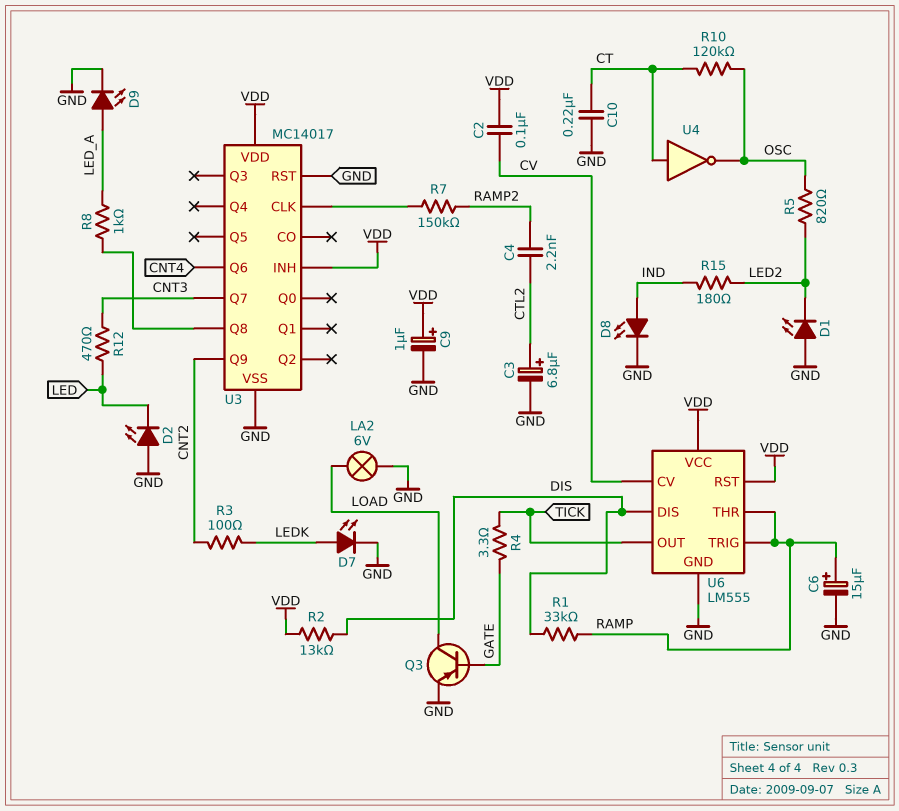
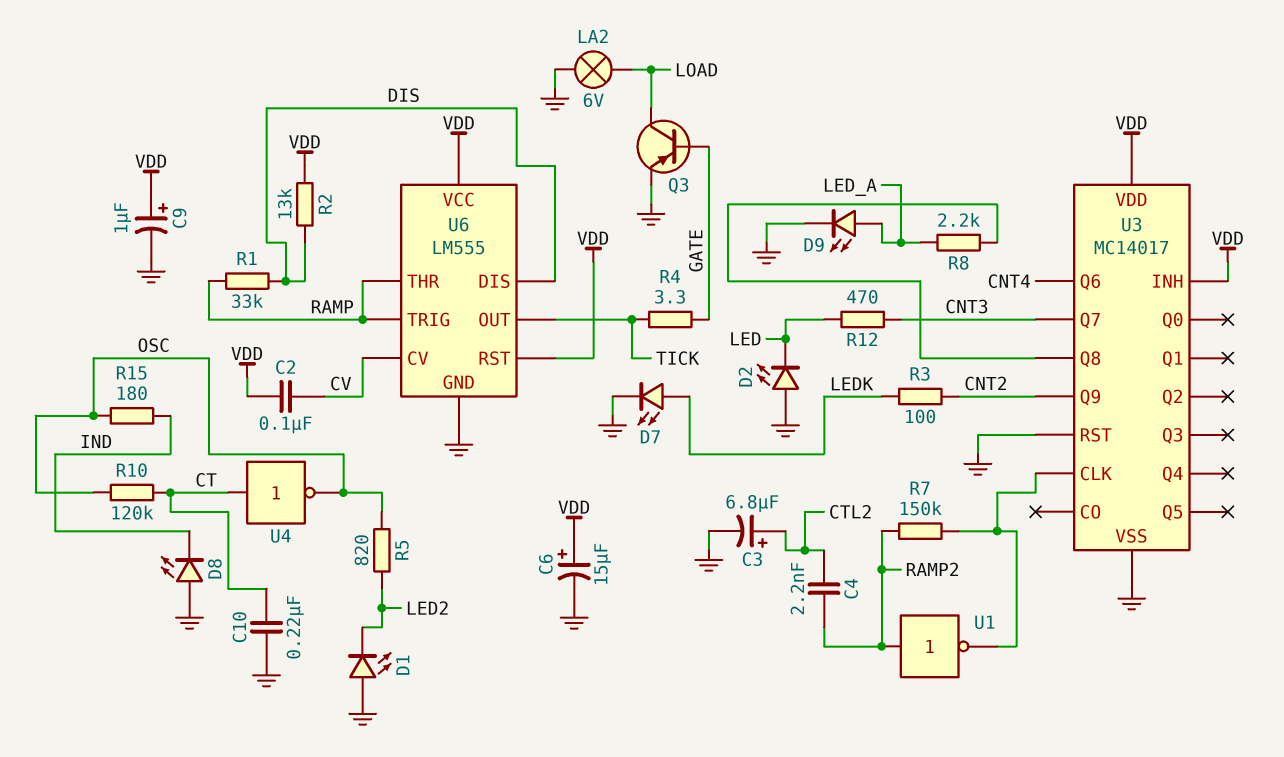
C6: 15uF (plus RAMP, minus GND) -> 15uF (plus VDD, minus GND)
D8: LED (A IND, K GND) -> LED (A GND, K IND)
R8: 1k (LED_A, U3/Q8) -> 2.2k (LED_A, U3/Q8)
R15: 180 (IND, LED2) -> 180 (IND, OSC)
U1: none -> NOT (in RAMP2, out U3/CLK)

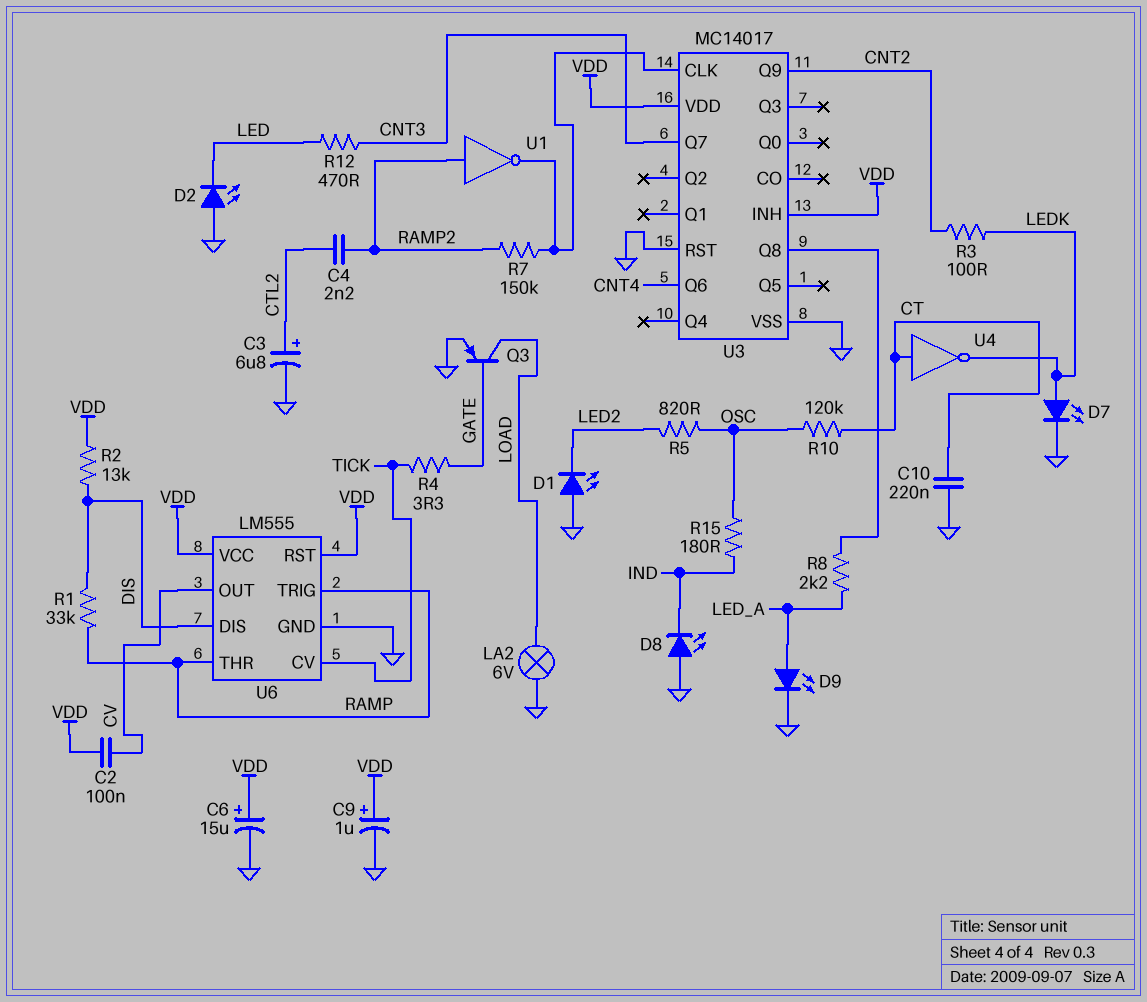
U4: NOT (in CT, out OSC) -> NOT (in CT, out LEDK)
U6 pin CV: CV -> TICK
U6 pin OUT: TICK -> CV

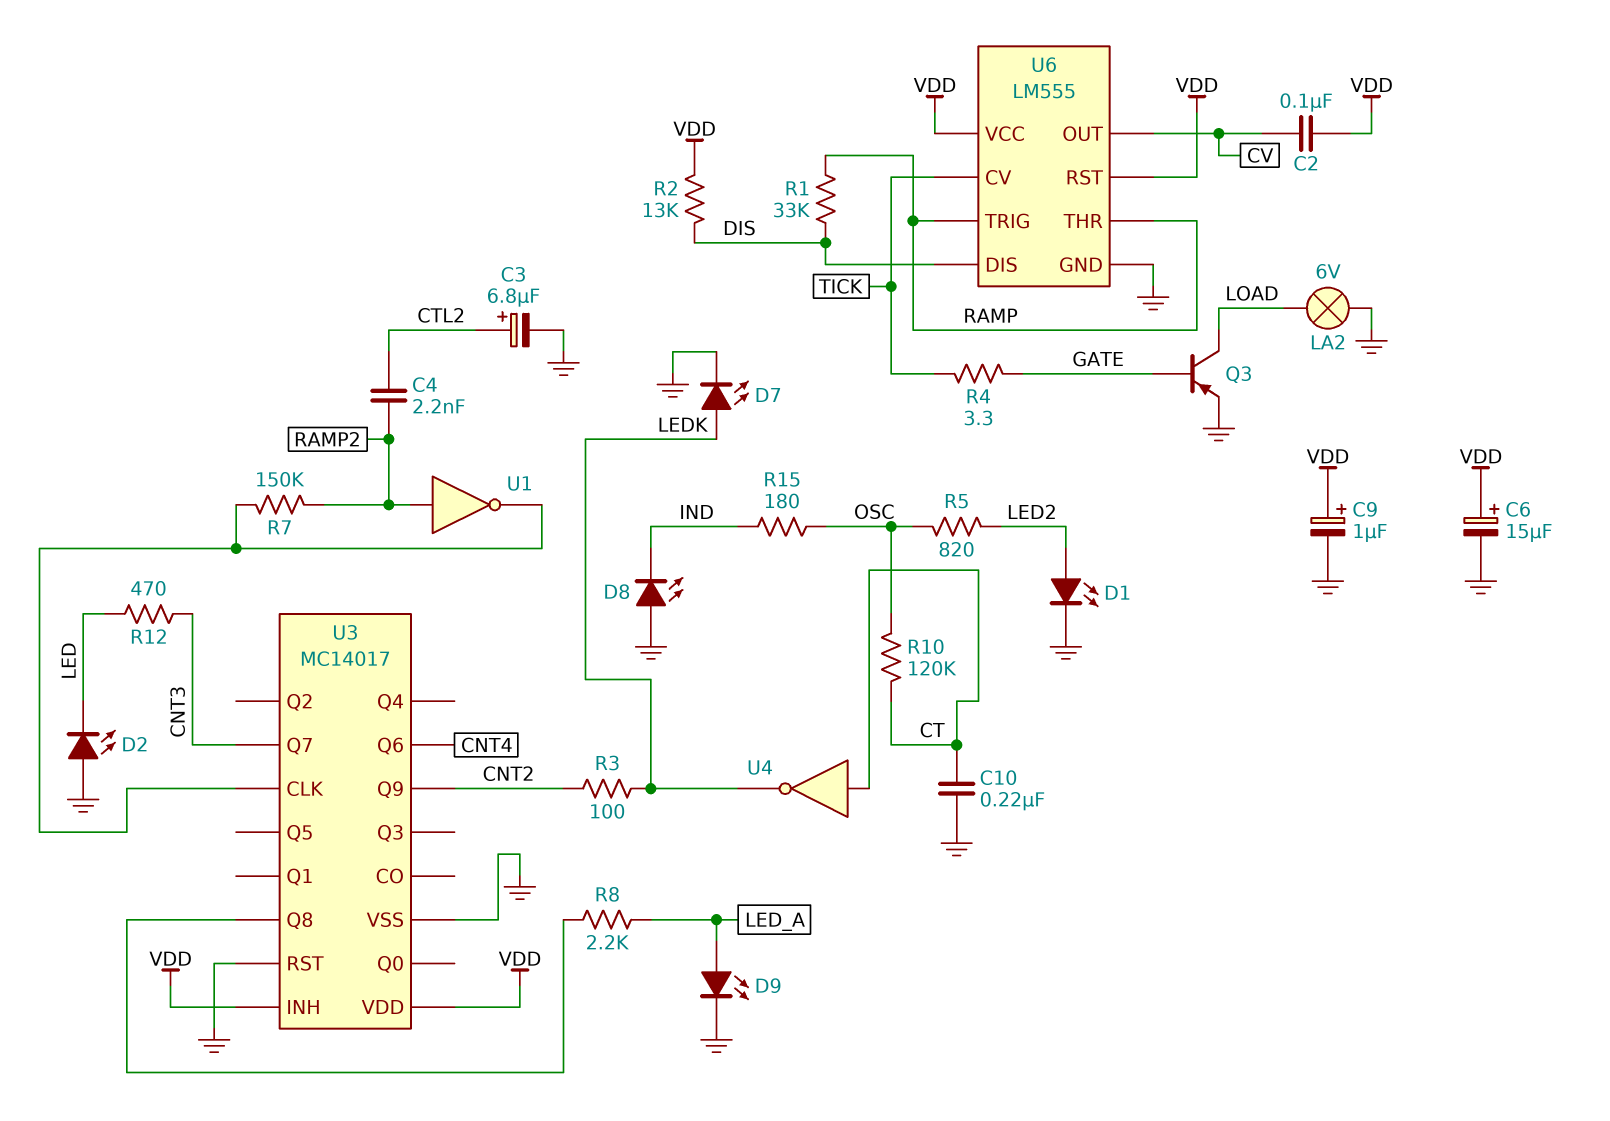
D1: LED (A GND, K LED2) -> LED (A LED2, K GND)

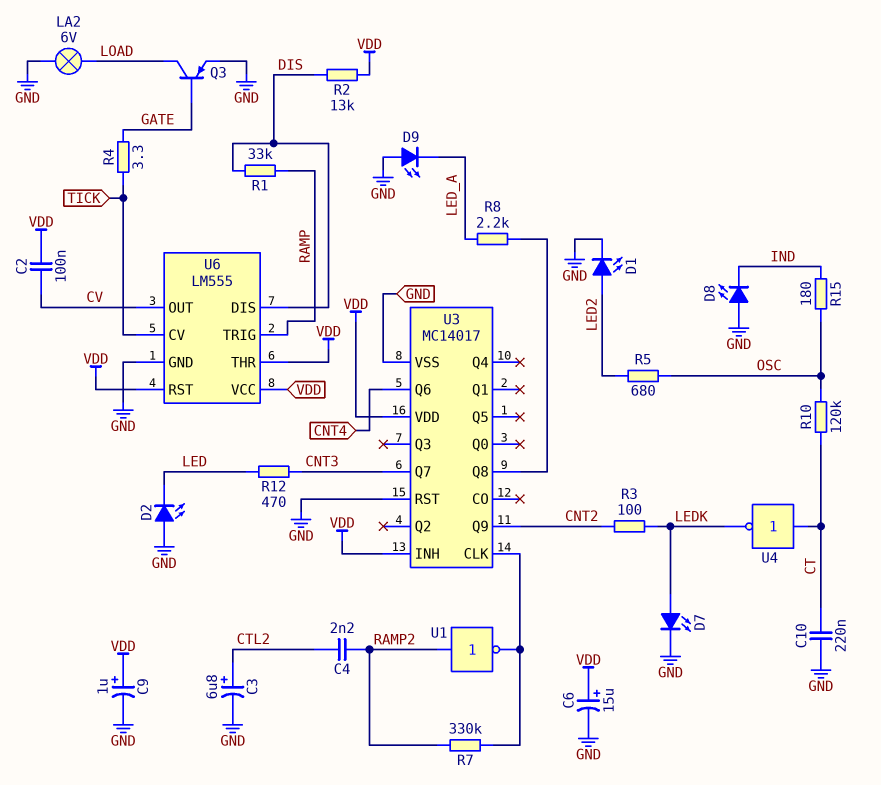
D9: LED (A LED_A, K GND) -> LED (A GND, K LED_A)
R5: 820 (LED2, OSC) -> 680 (LED2, OSC)
R7: 150k (RAMP2, U3/CLK) -> 330k (RAMP2, U3/CLK)
U6 pin THR: RAMP -> VDD

